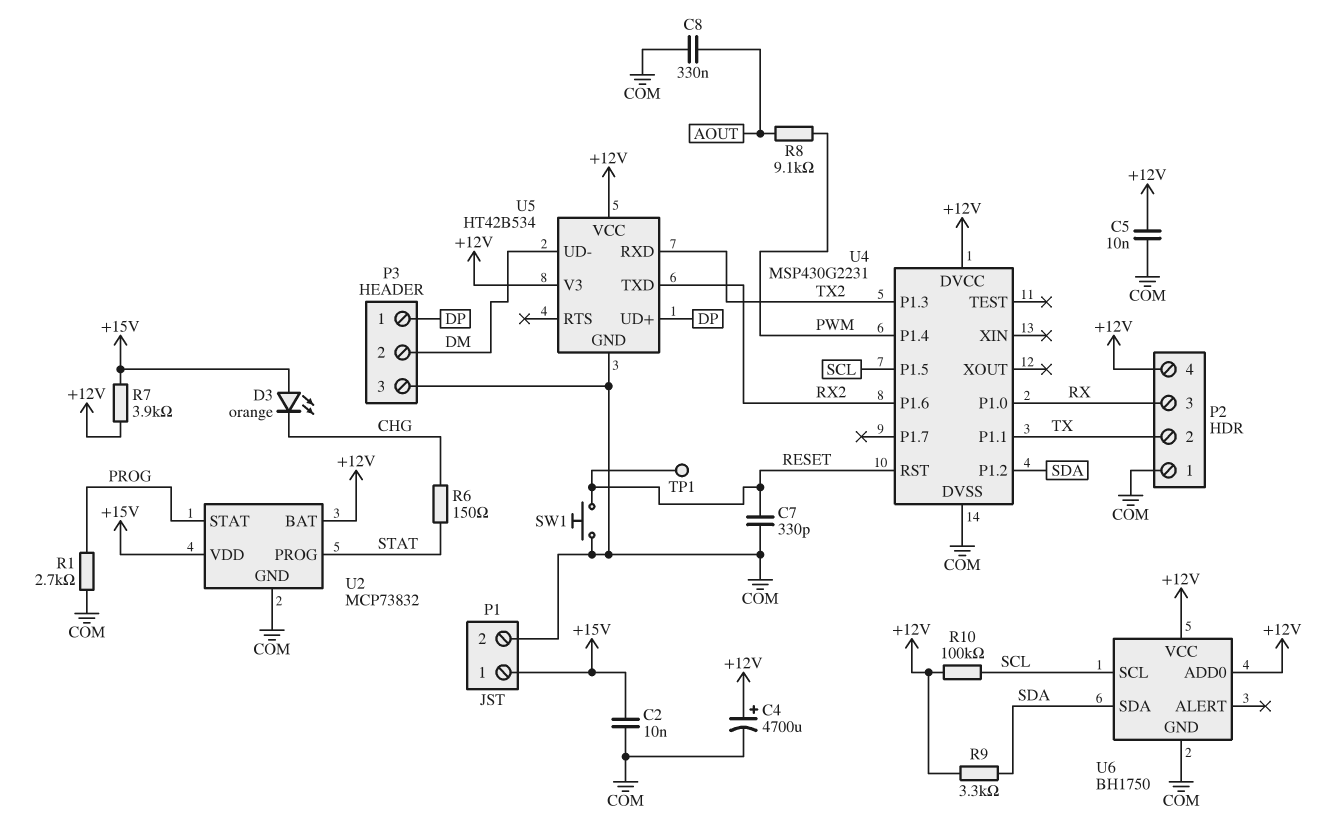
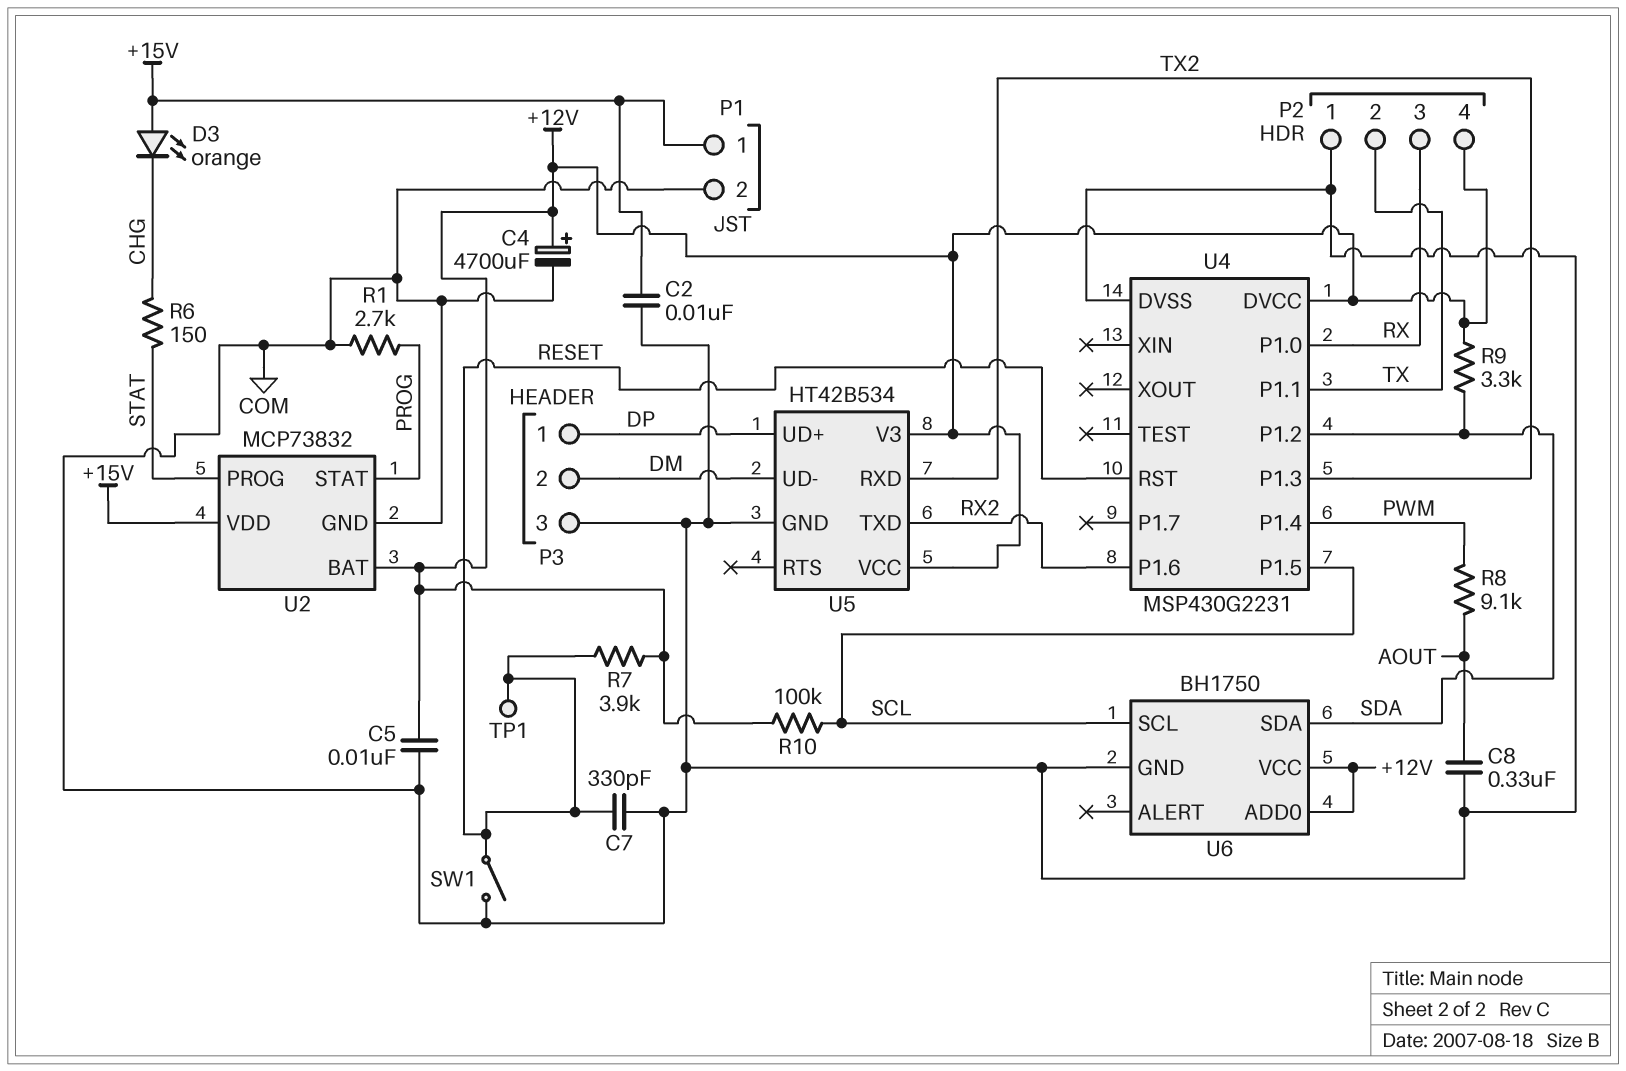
R7: 3.9k (+12V, +15V) -> 3.9k (+12V, RESET)
SW1: button (COM, RESET) -> switch (COM, RESET)

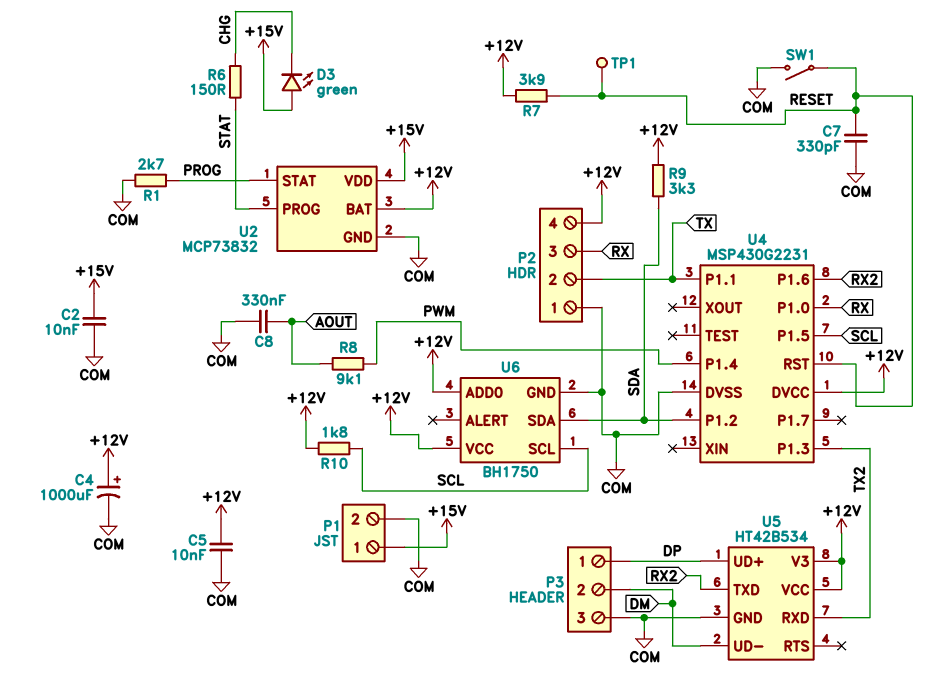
C4: 4700uF (plus +12V, minus COM) -> 1000uF (plus +12V, minus COM)
D3: LED orange (A +15V, K CHG) -> LED green (A +15V, K CHG)
R10: 100k (+12V, SCL) -> 1.8k (+12V, SCL)

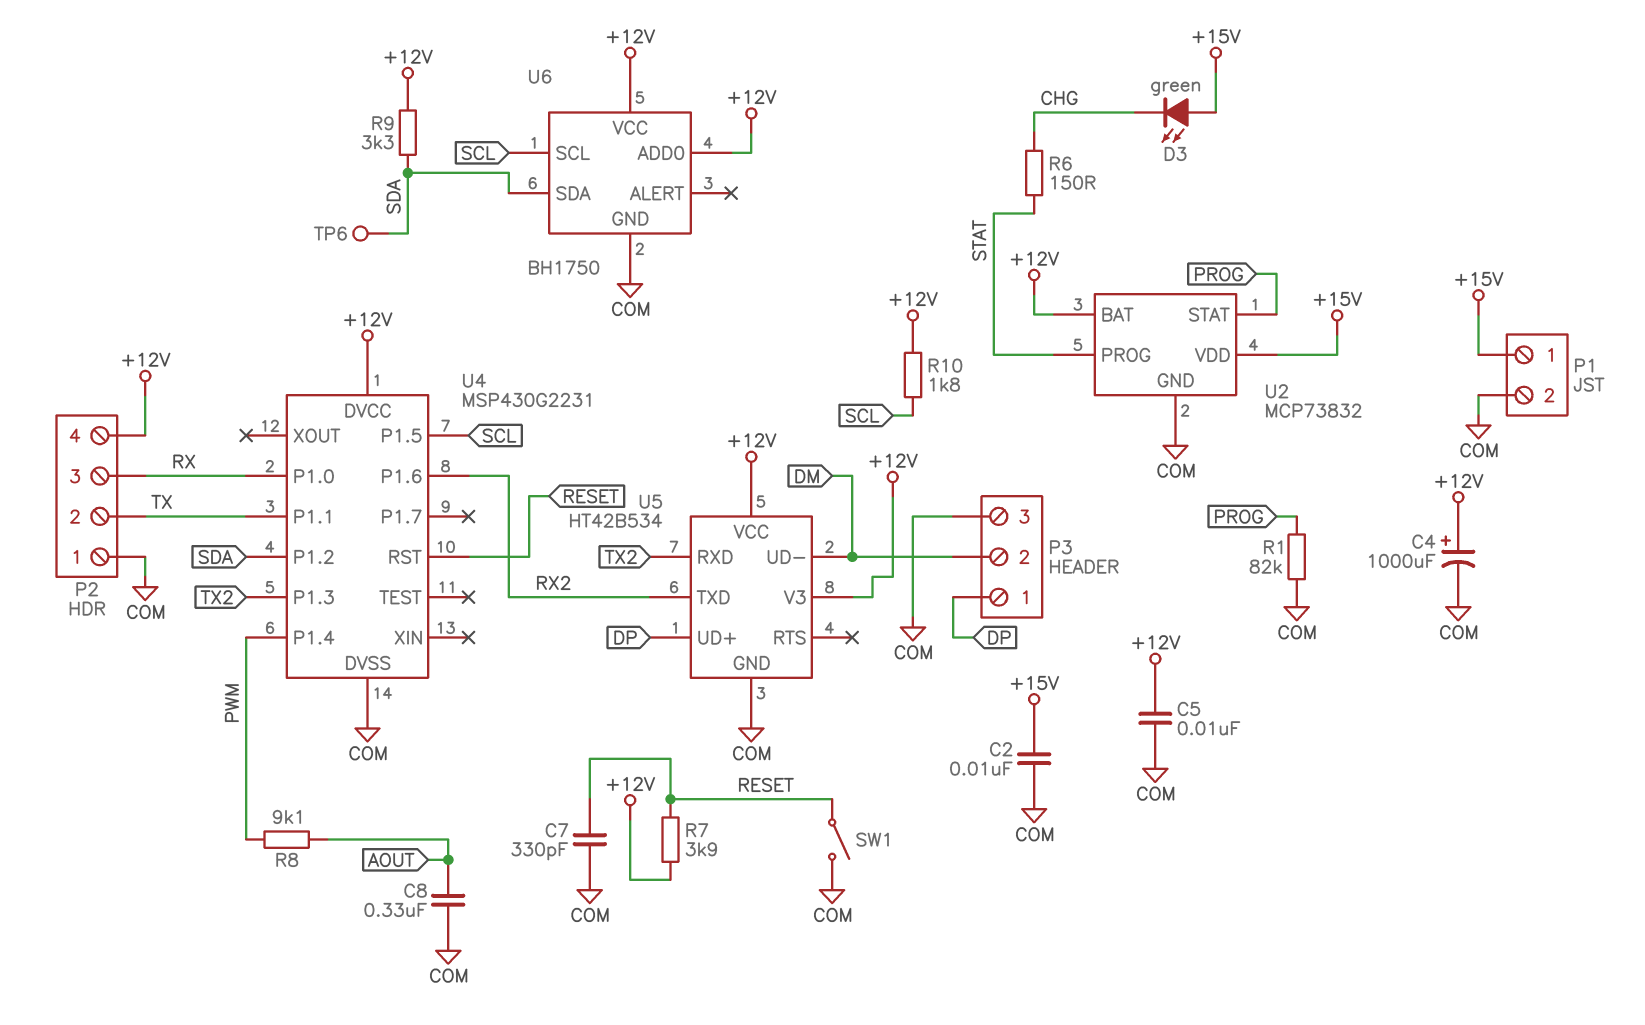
R1: 2.7k (COM, PROG) -> 82k (COM, PROG)
TP1: test point (RESET) -> none
TP6: none -> test point (SDA)

